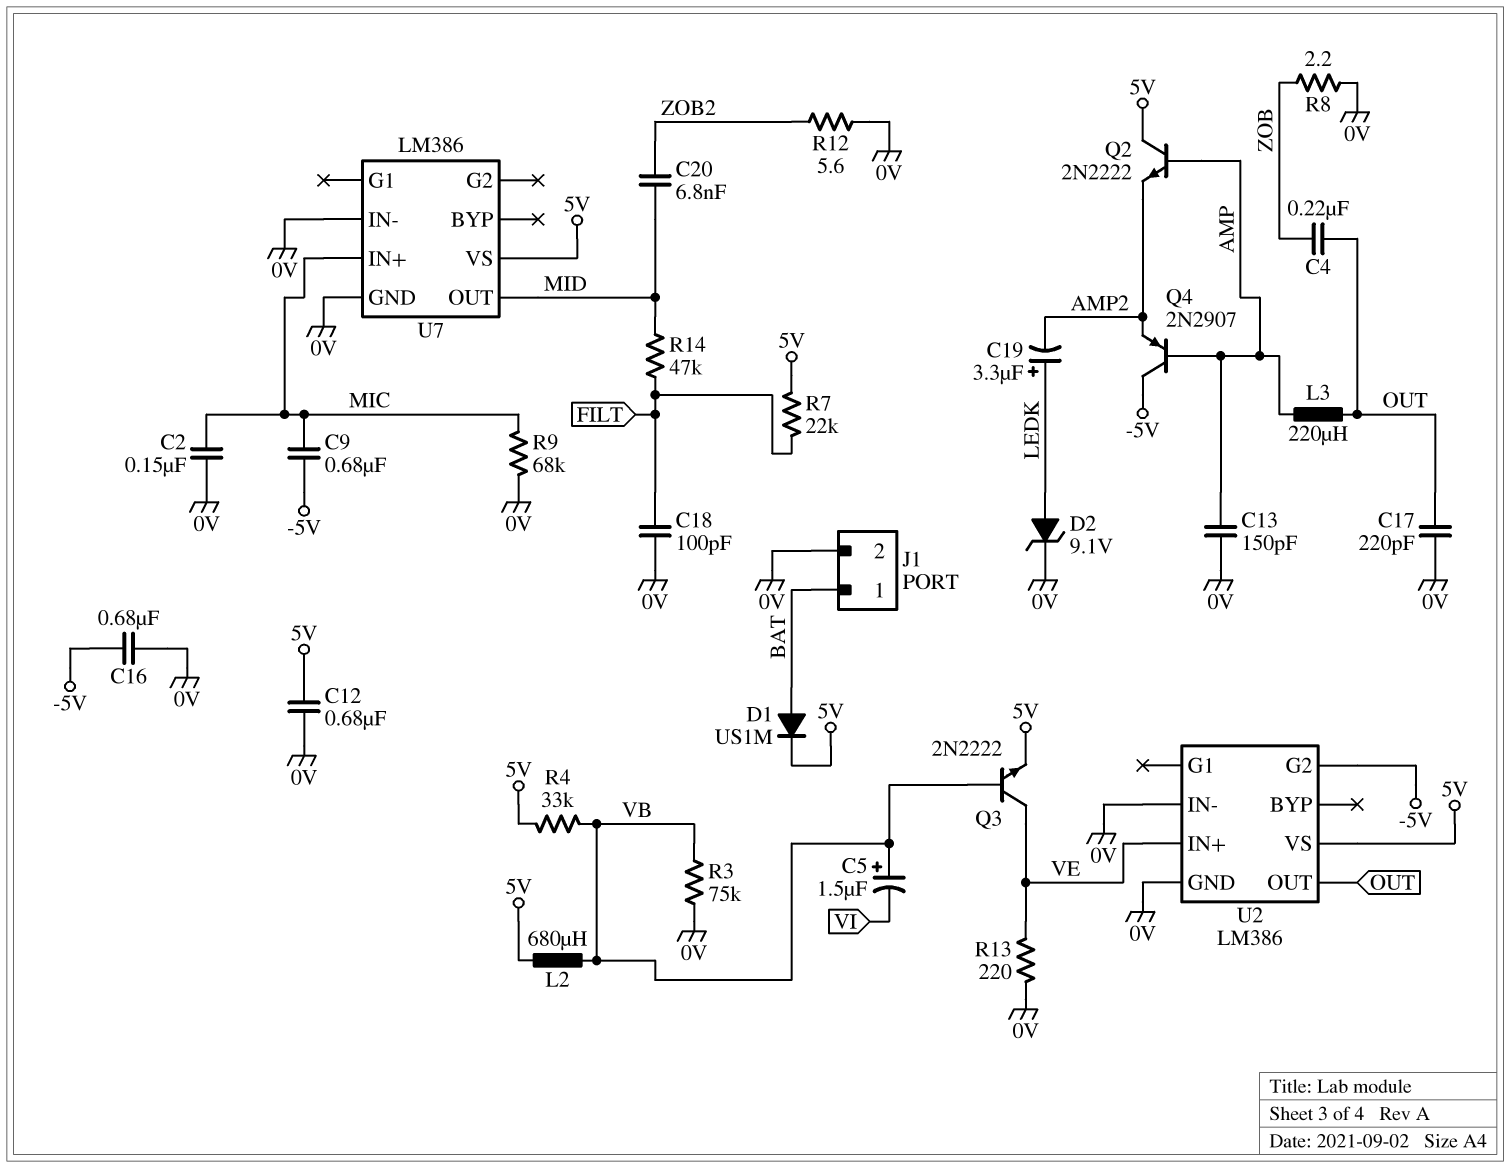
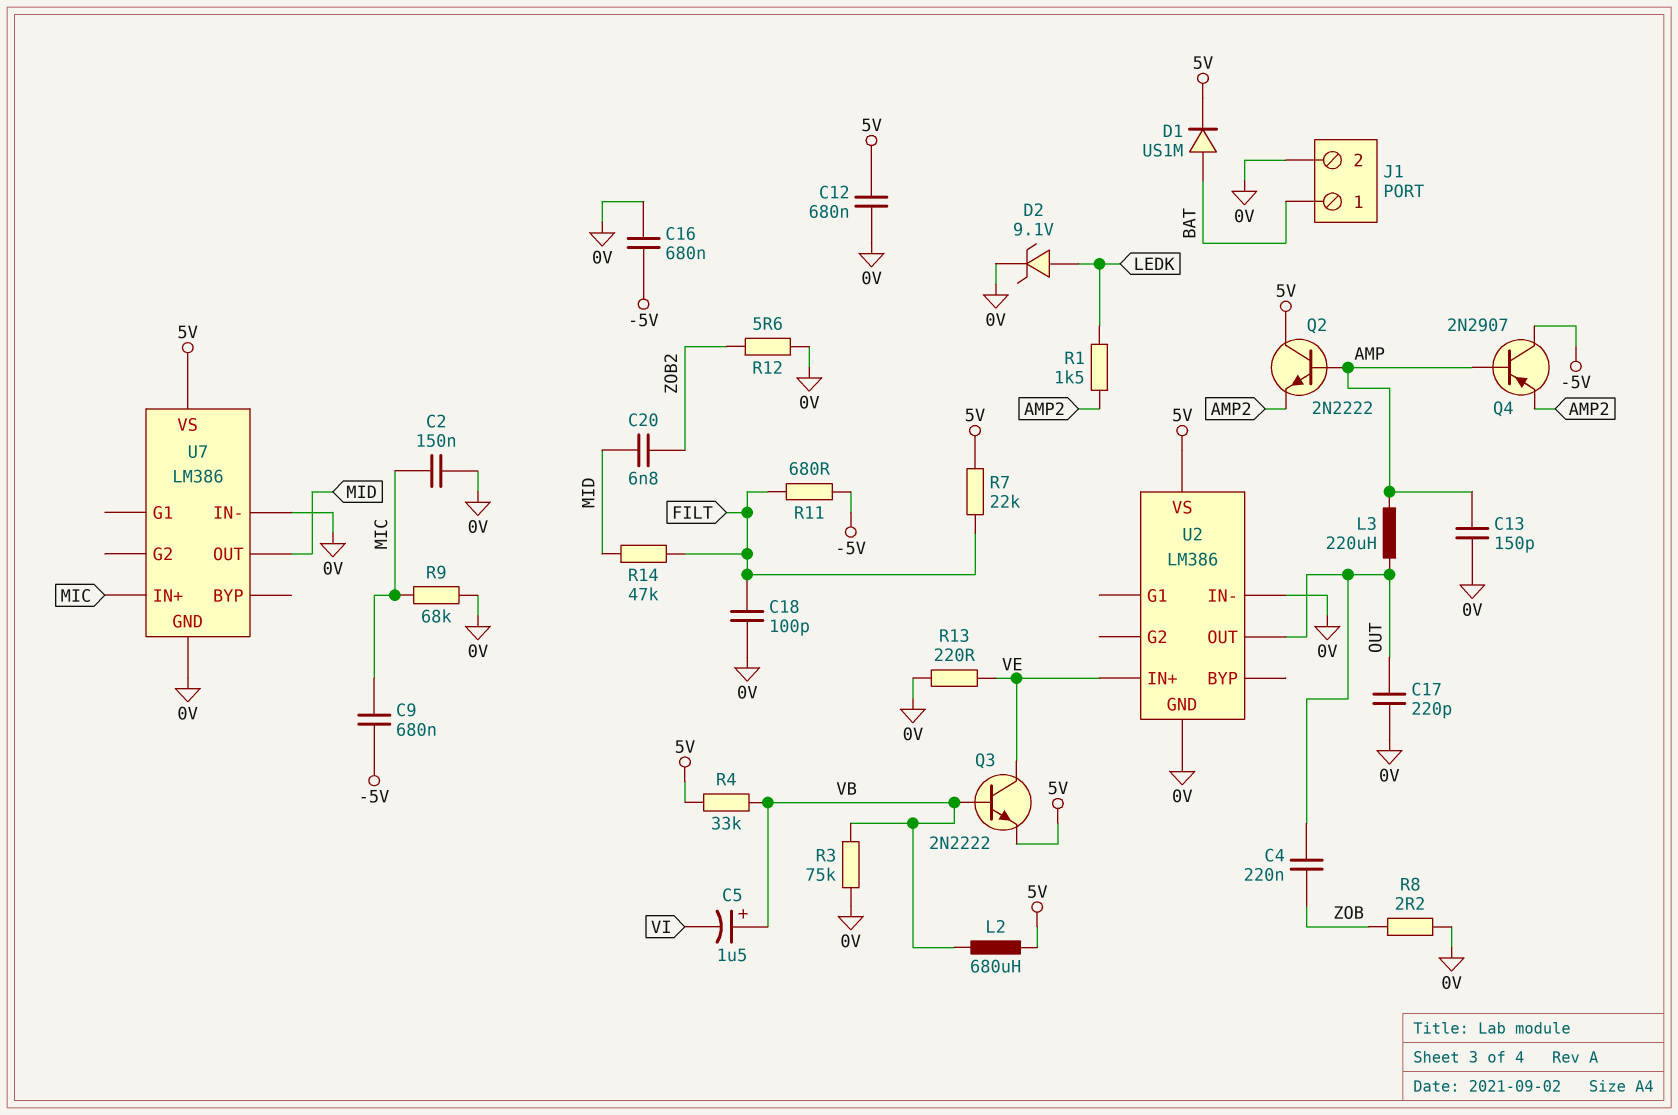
C19: 3.3uF (plus LEDK, minus AMP2) -> none
R1: none -> 1.5k (AMP2, LEDK)
R11: none -> 680 (-5V, FILT)
U2 pin G2: -5V -> none

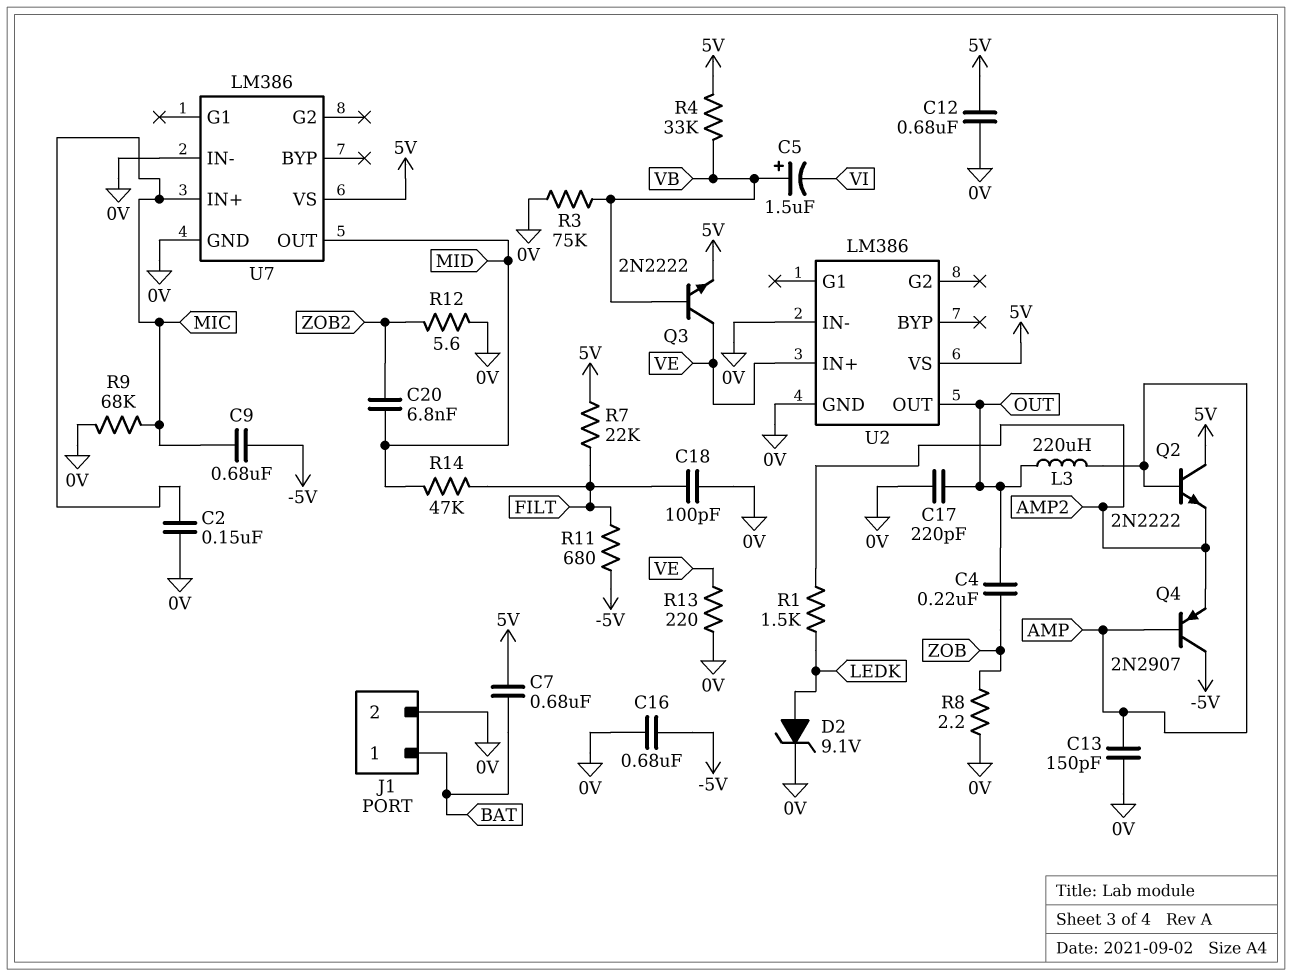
C7: none -> 680nF (5V, BAT)
D1: diode US1M (A BAT, K 5V) -> none
L2: 680uH (5V, VB) -> none

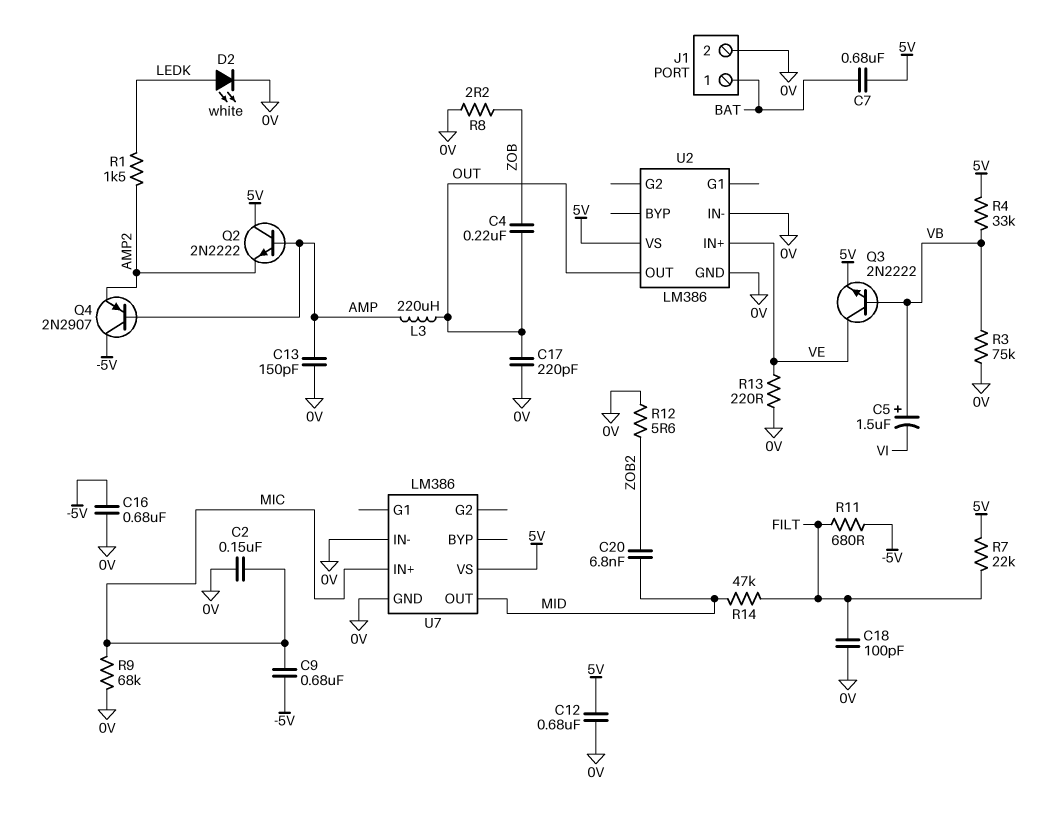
D2: zener 9.1V (A LEDK, K 0V) -> LED white (A LEDK, K 0V)

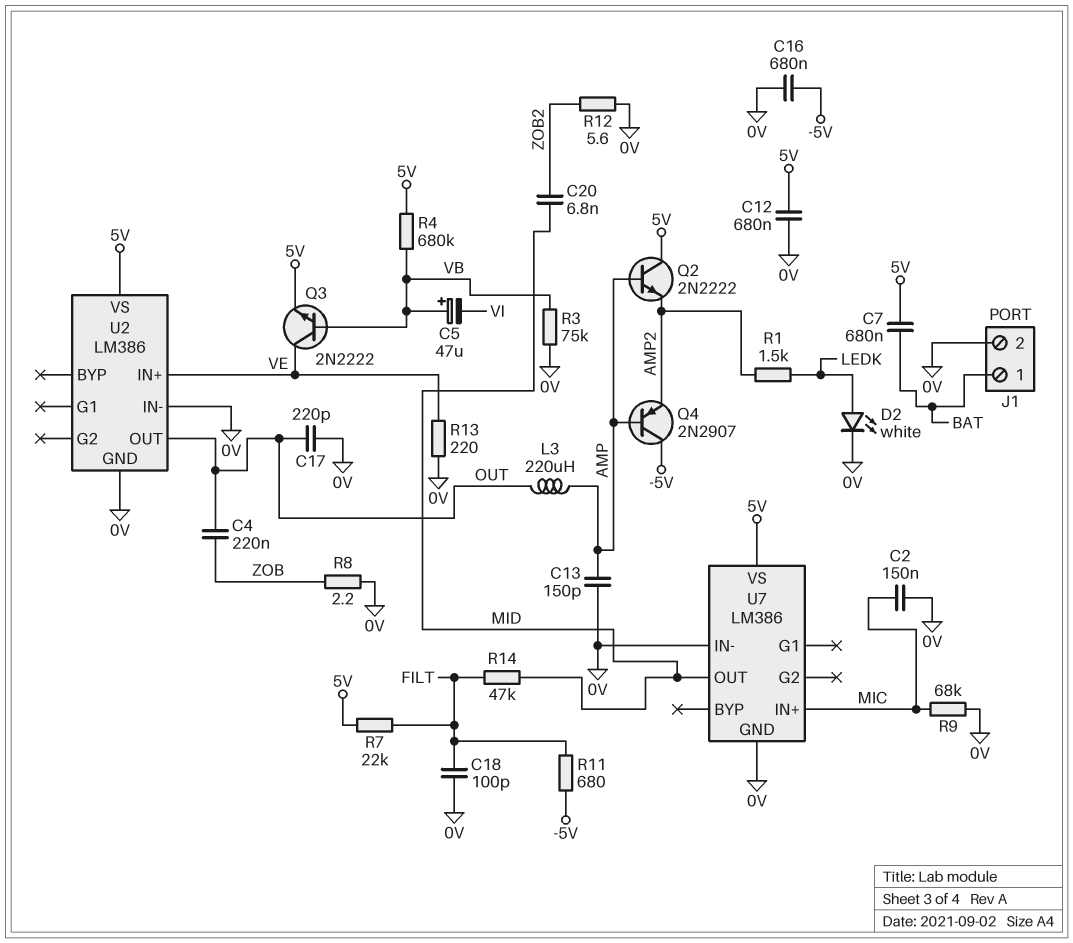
C5: 1.5uF (plus VB, minus VI) -> 47uF (plus VB, minus VI)
C9: 680nF (-5V, MIC) -> none
R4: 33k (5V, VB) -> 680k (5V, VB)

